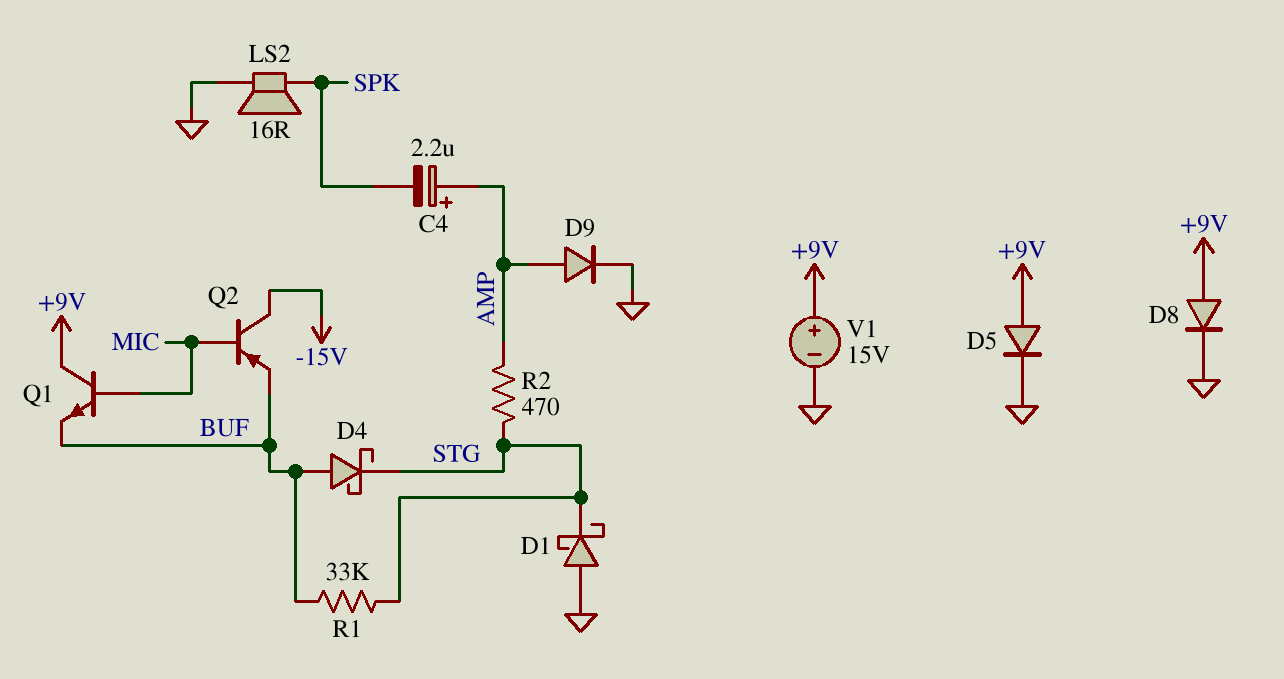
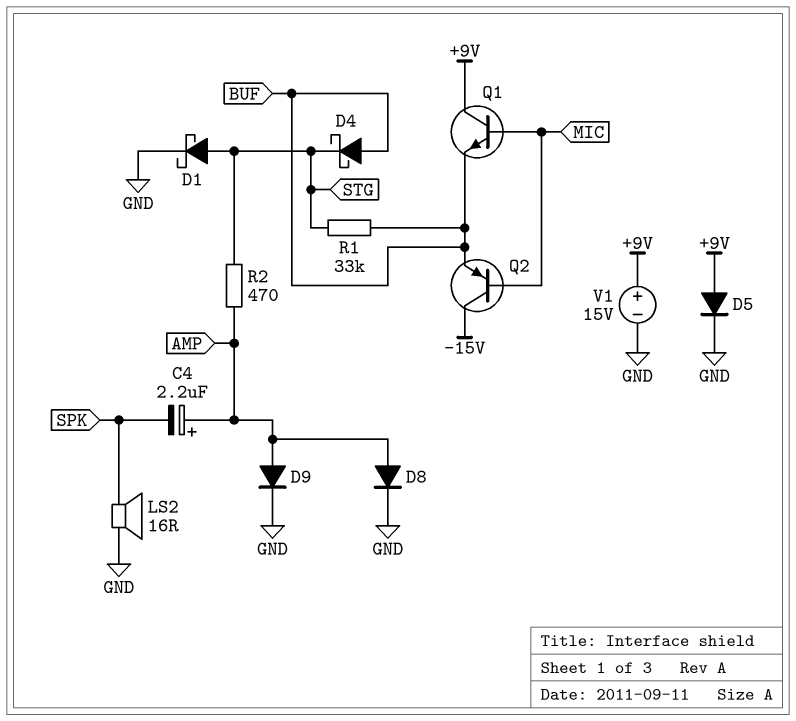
D1: schottky (A GND, K STG) -> schottky (A STG, K GND)
D8: diode (A +9V, K GND) -> diode (A AMP, K GND)

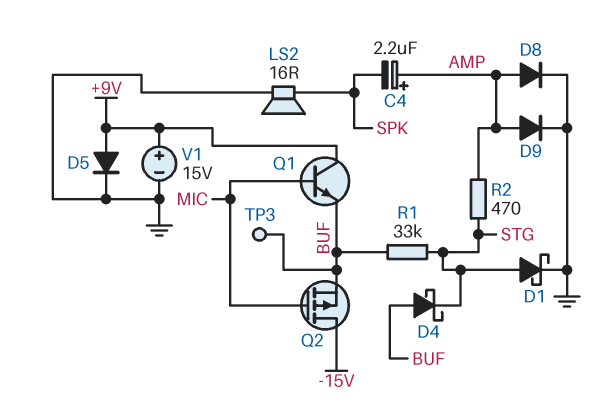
Q2: PNP (B MIC, C -15V, E BUF) -> PMOS (G MIC, D -15V, S BUF)
TP3: none -> test point (BUF)

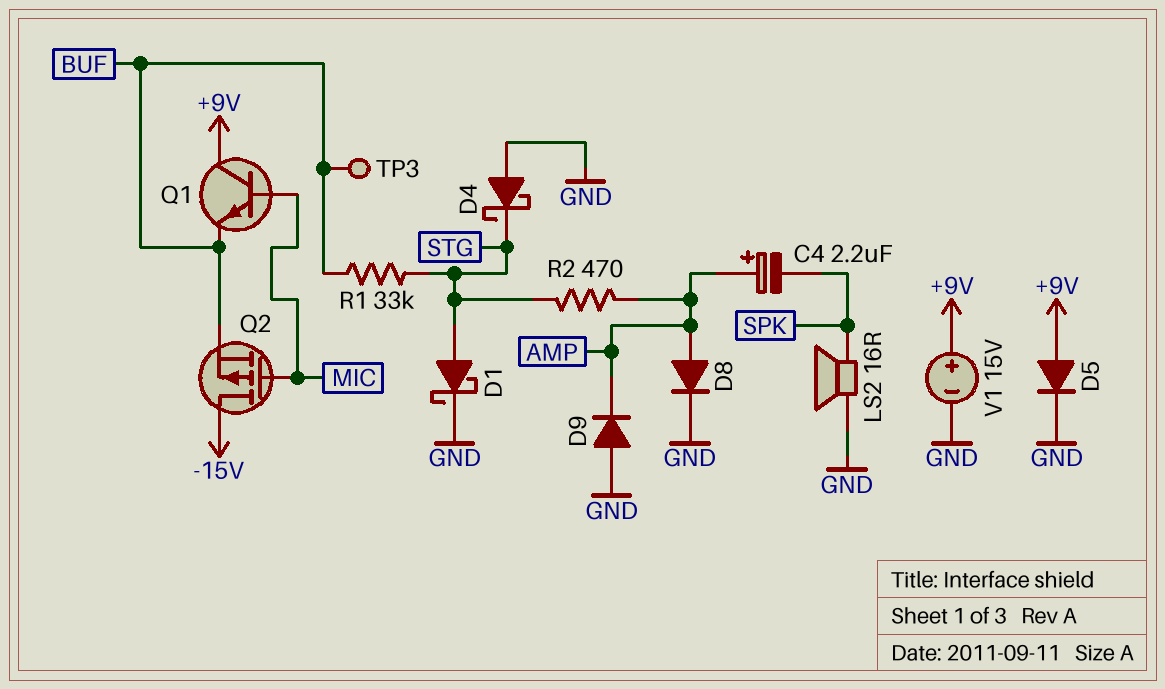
D4: schottky (A BUF, K STG) -> schottky (A GND, K STG)
D9: diode (A AMP, K GND) -> diode (A GND, K AMP)

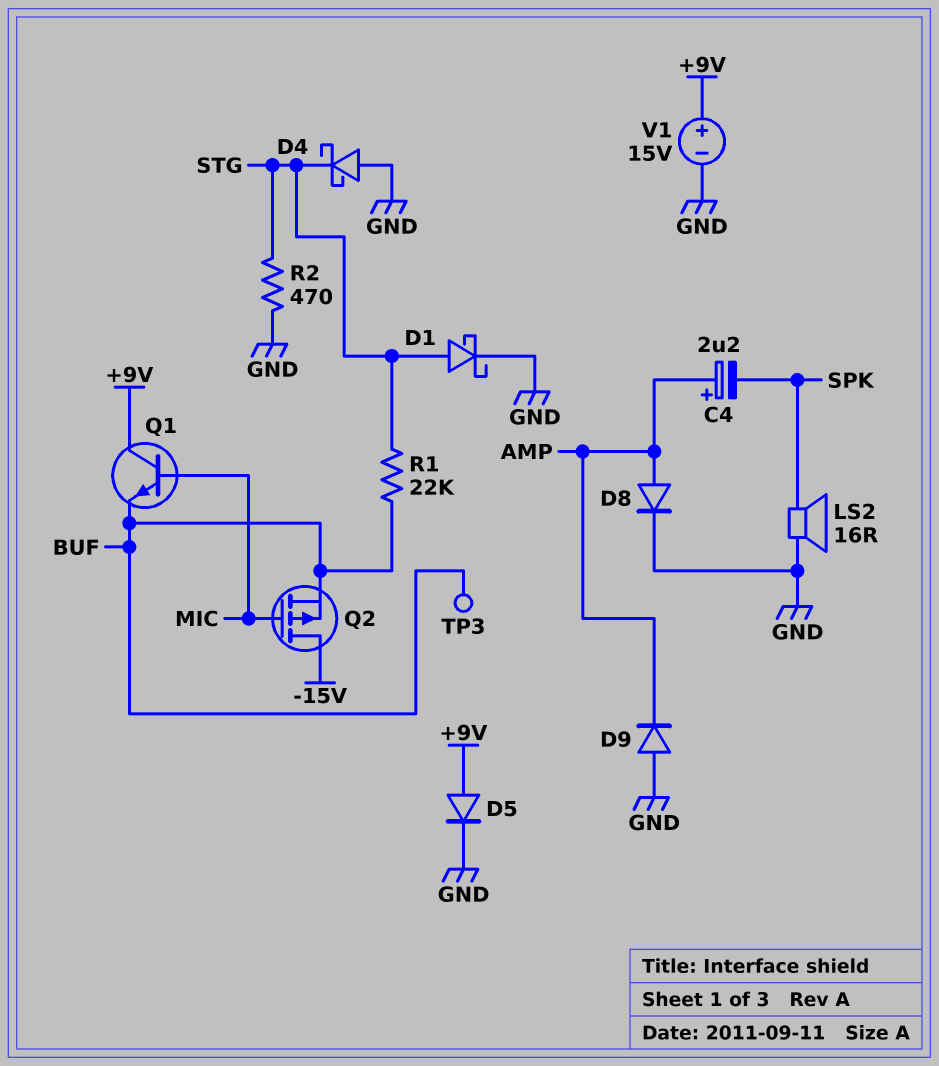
R1: 33k (BUF, STG) -> 22k (BUF, STG)
R2: 470 (AMP, STG) -> 470 (GND, STG)

